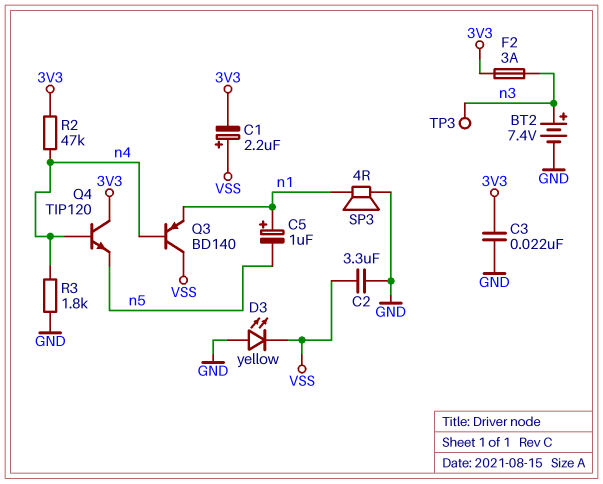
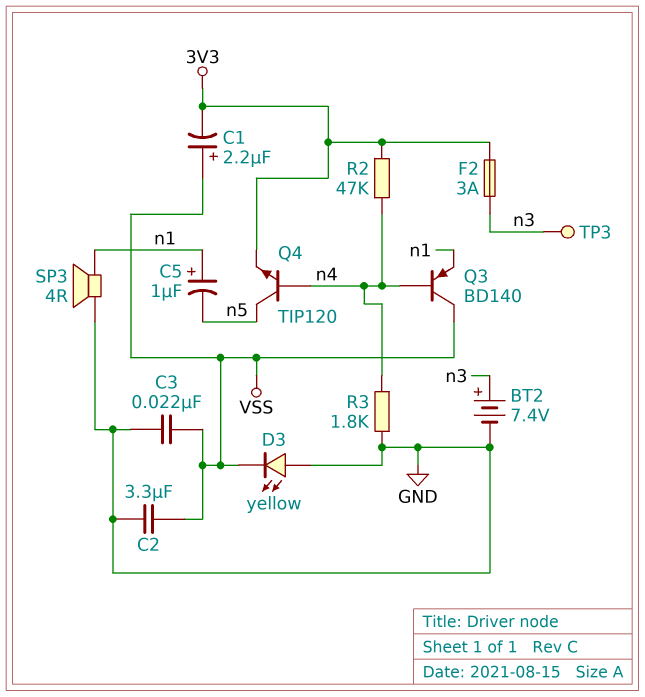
C3: 22nF (3V3, GND) -> 22nF (GND, VSS)
Q4: NPN TIP120 (B n4, C 3V3, E n5) -> NPN TIP120 (B n4, C n5, E 3V3)

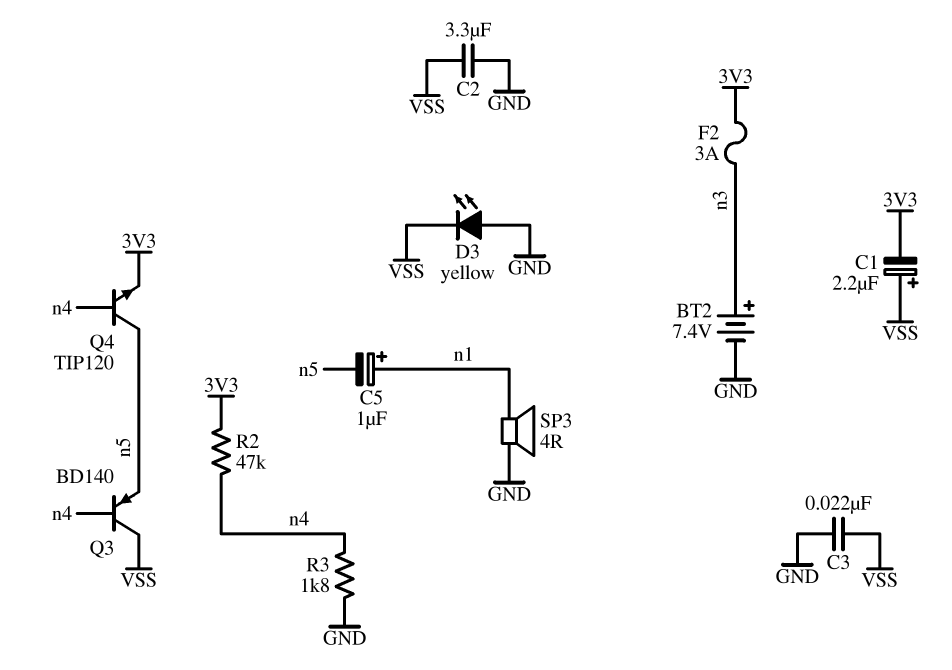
Q3: PNP BD140 (B n4, C VSS, E n1) -> PNP BD140 (B n4, C VSS, E n5)
TP3: test point (n3) -> none

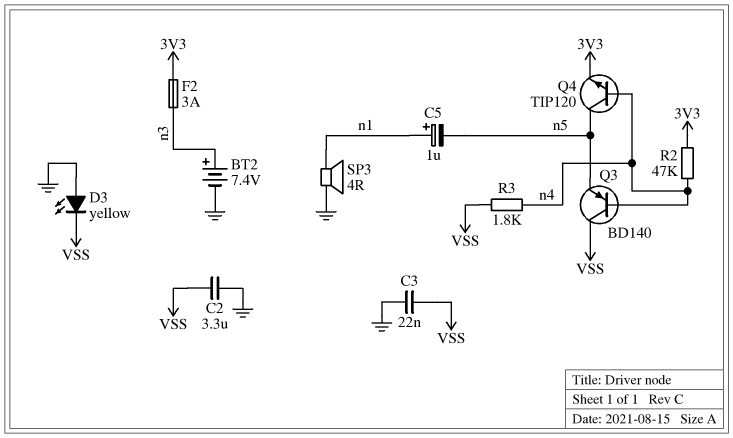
C1: 2.2uF (plus VSS, minus 3V3) -> none
R3: 1.8k (GND, n4) -> 1.8k (VSS, n4)

